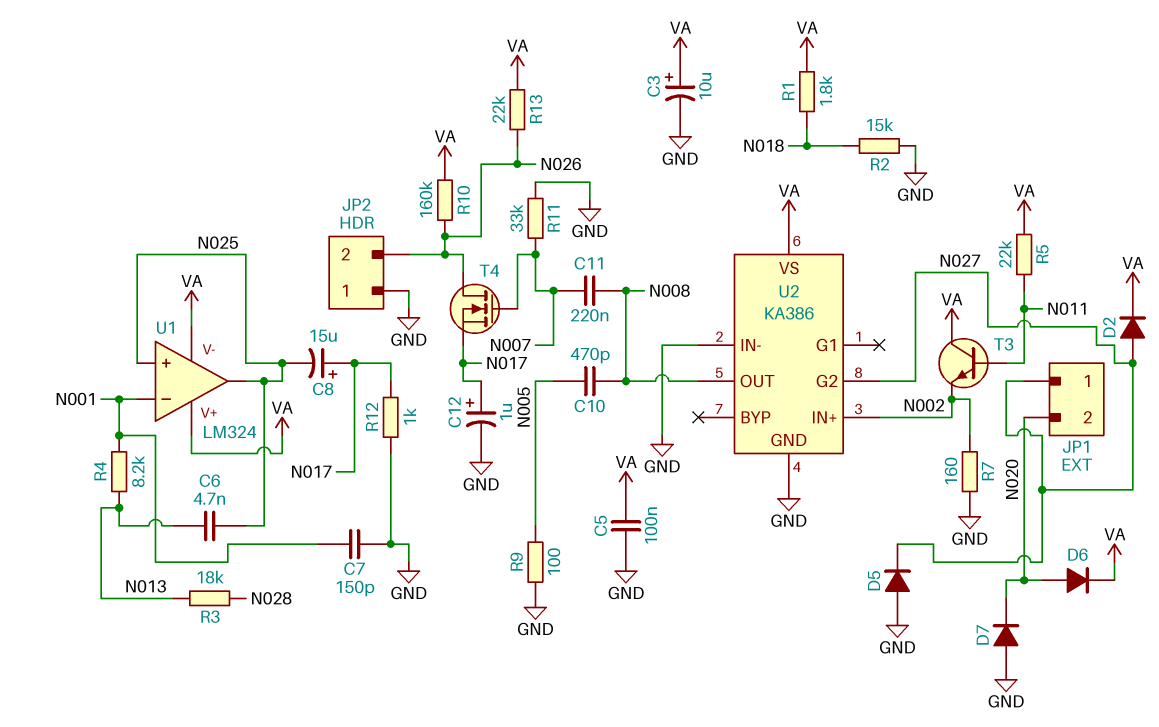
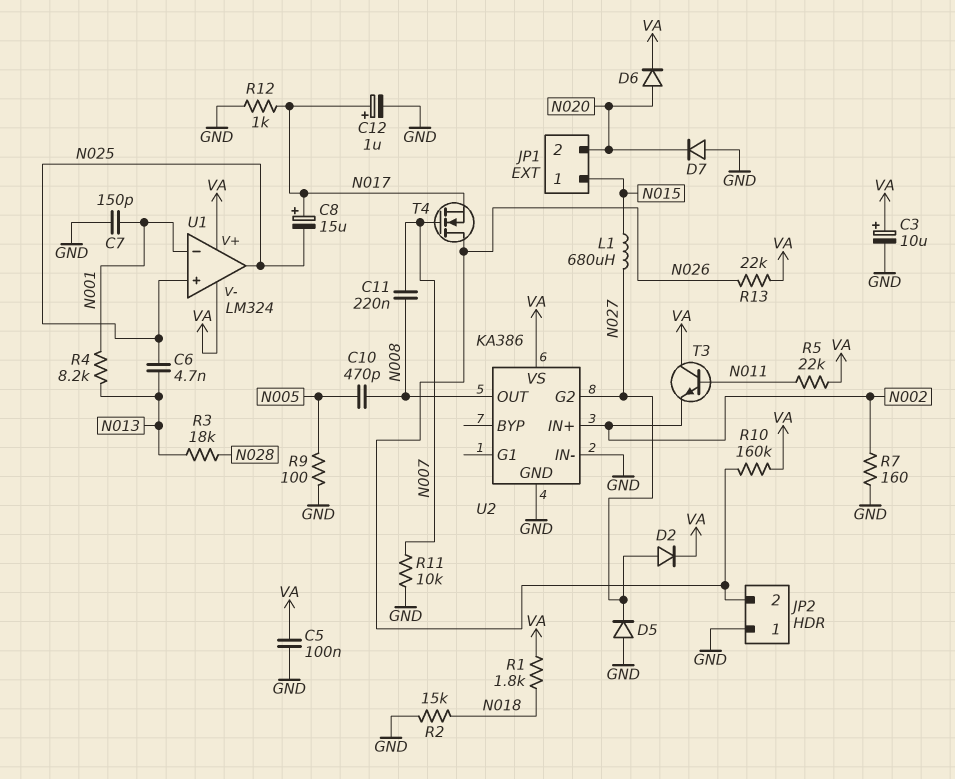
JP1 pin 1: N027 -> N015
L1: none -> 680uH (N015, N027)
R11: 33k (GND, N007) -> 10k (GND, N007)

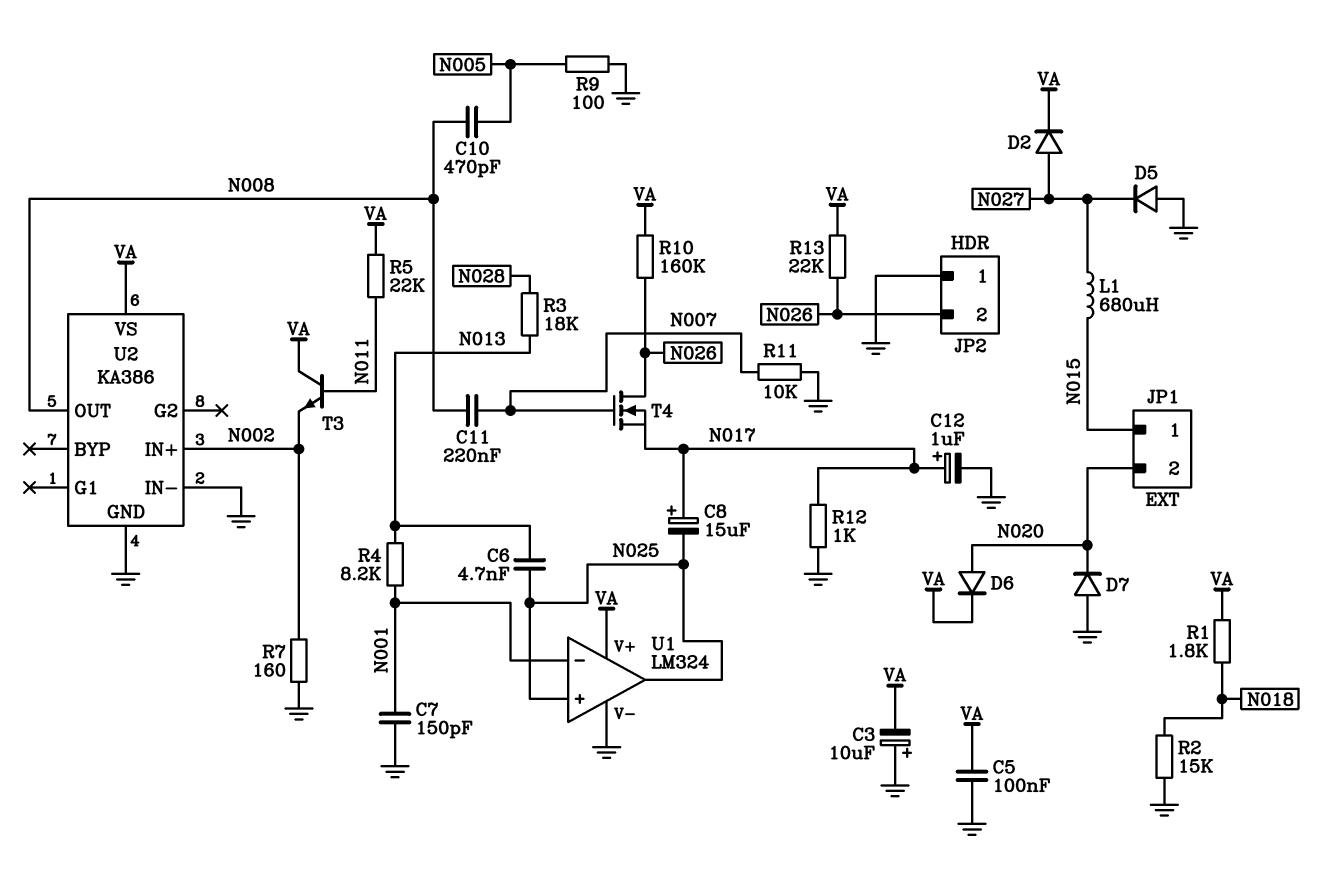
C3: 10uF (plus VA, minus GND) -> 10uF (plus GND, minus VA)
U1 pin V-: VA -> GND
U2 pin G2: N027 -> none

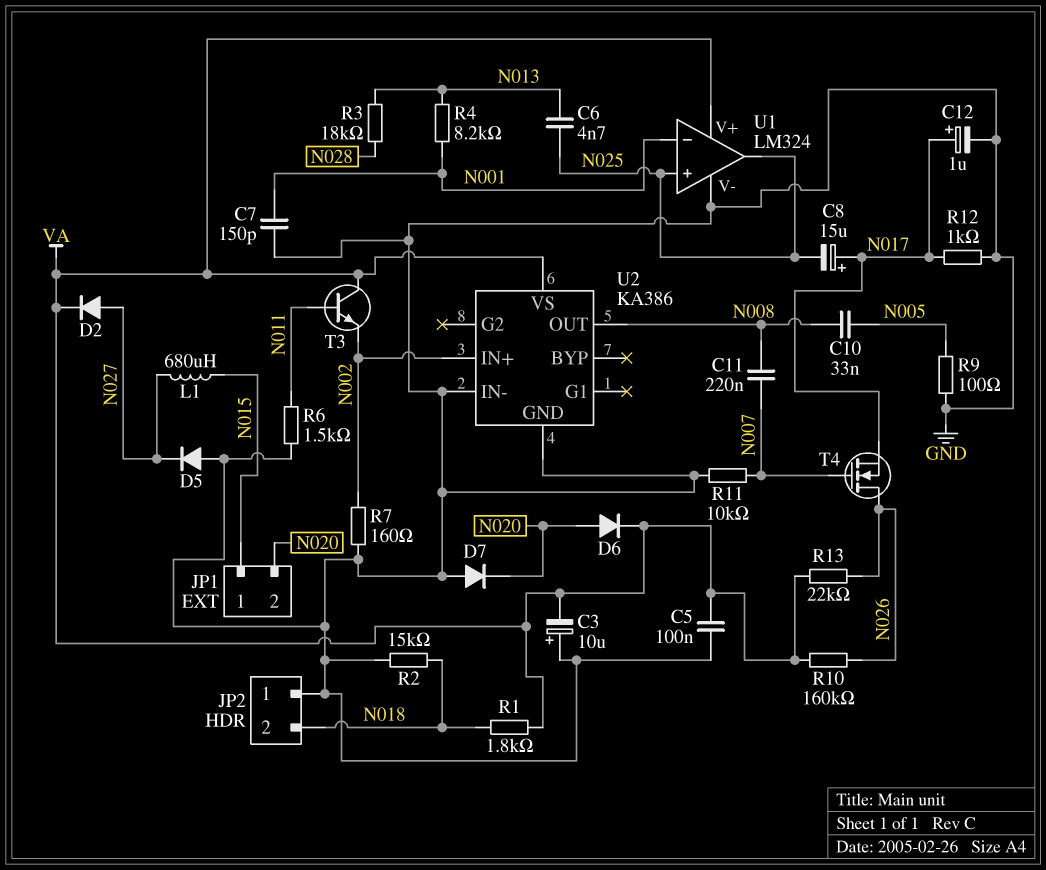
C10: 470pF (N005, N008) -> 33nF (N005, N008)
JP2 pin 2: N026 -> N018
R5: 22k (N011, VA) -> none
R6: none -> 1.5k (GND, N011)

